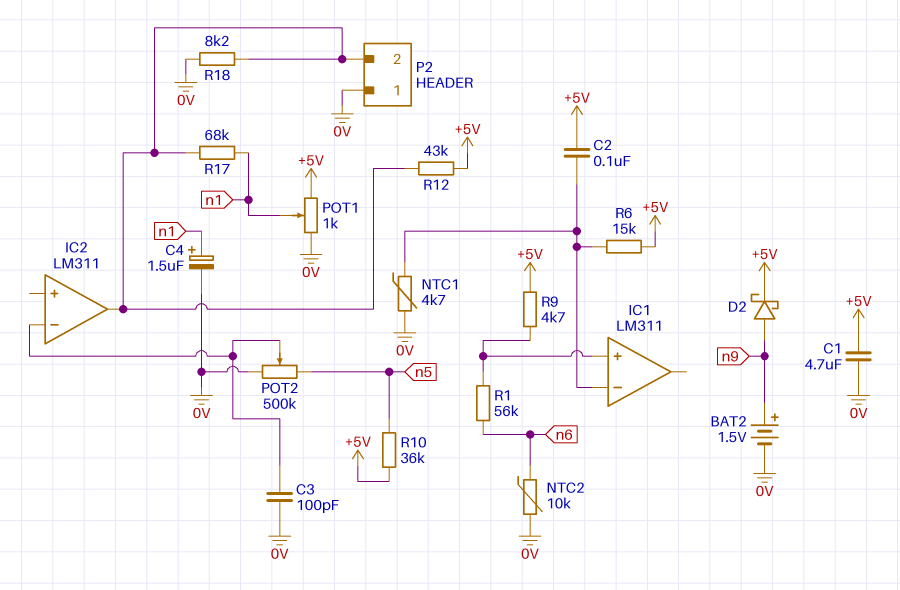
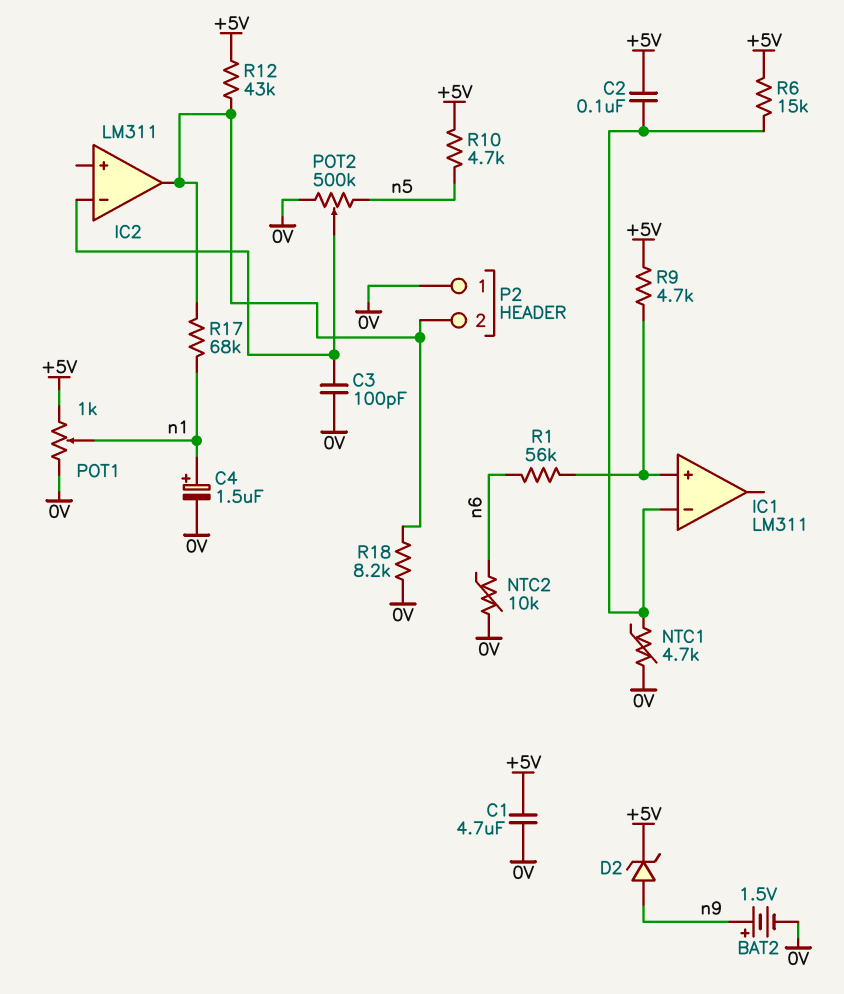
D2: schottky (A n9, K +5V) -> zener (A n9, K +5V)
R10: 36k (+5V, n5) -> 4.7k (+5V, n5)

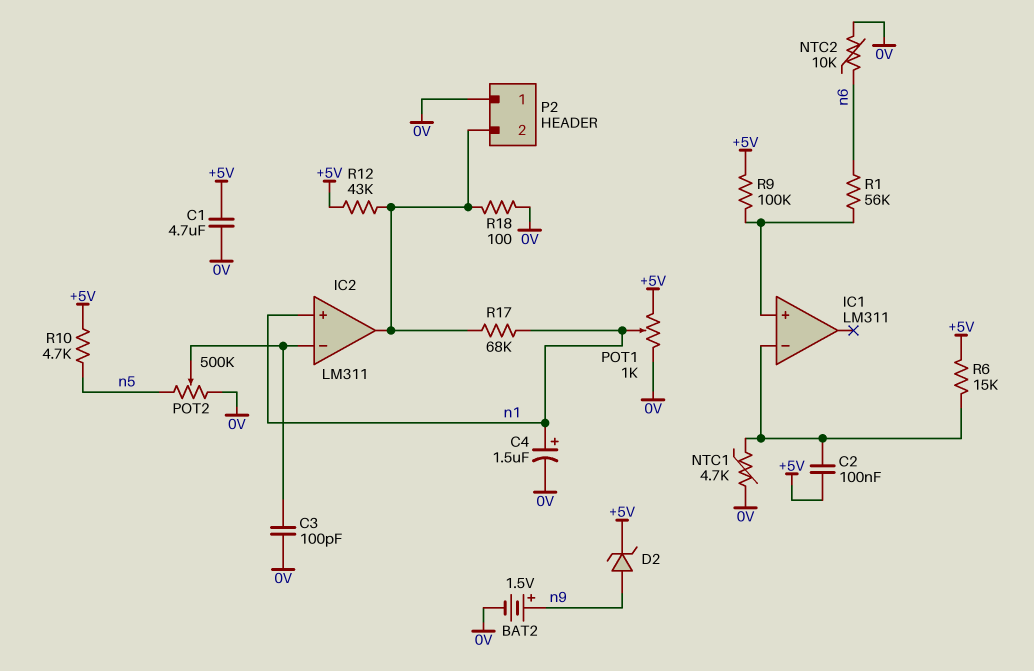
IC2 pin in+: none -> n1
R9: 4.7k (+5V, IC1/in+) -> 100k (+5V, IC1/in+)
R18: 8.2k (0V, IC2/out) -> 100 (0V, IC2/out)

